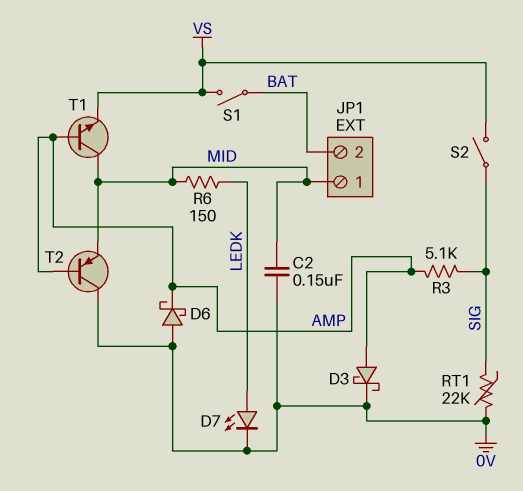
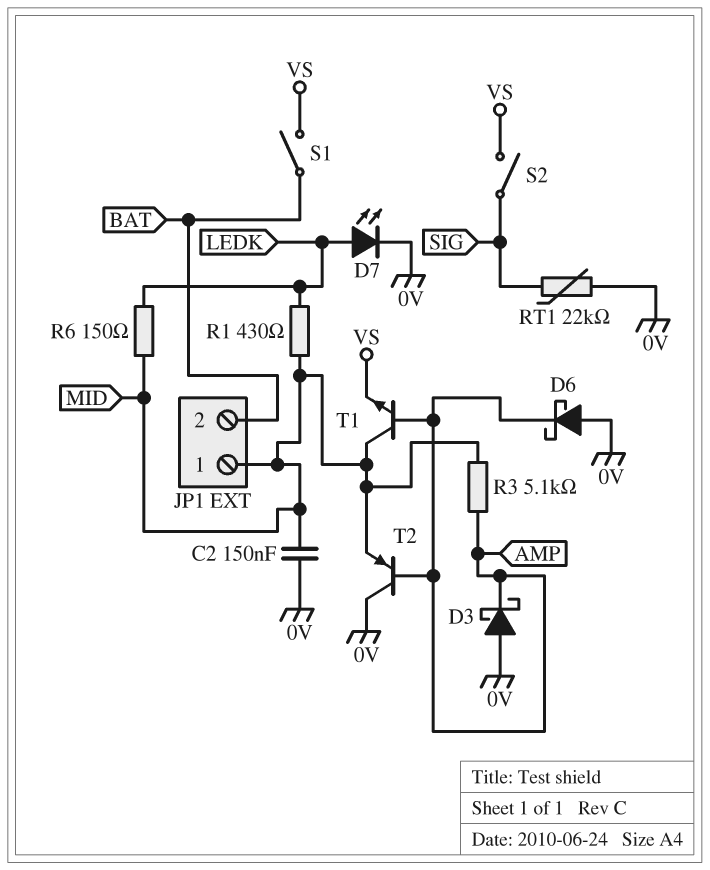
D3: schottky (A AMP, K 0V) -> schottky (A 0V, K AMP)
R1: none -> 430 (LEDK, MID)
R3: 5.1k (AMP, SIG) -> 5.1k (AMP, MID)

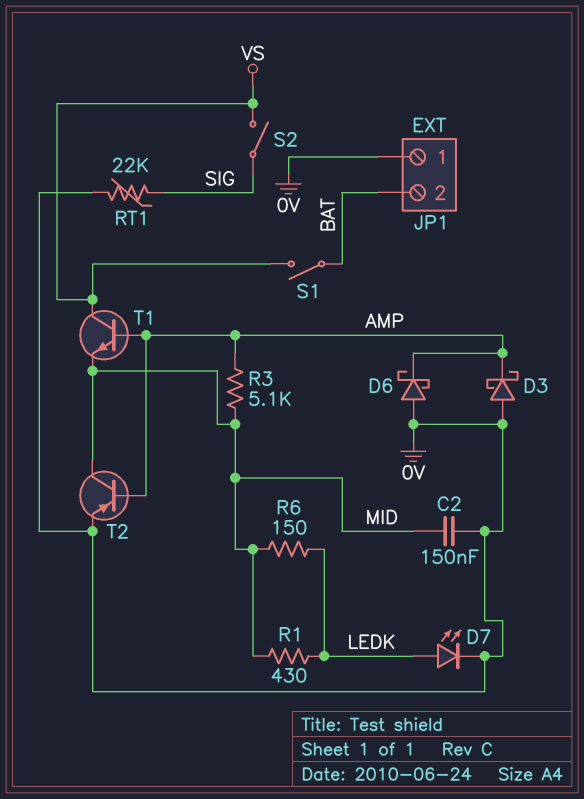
JP1 pin 1: MID -> 0V
T1: NPN (B AMP, C MID, E VS) -> NPN (B AMP, C VS, E MID)
T2: PNP (B AMP, C 0V, E MID) -> PNP (B AMP, C MID, E 0V)

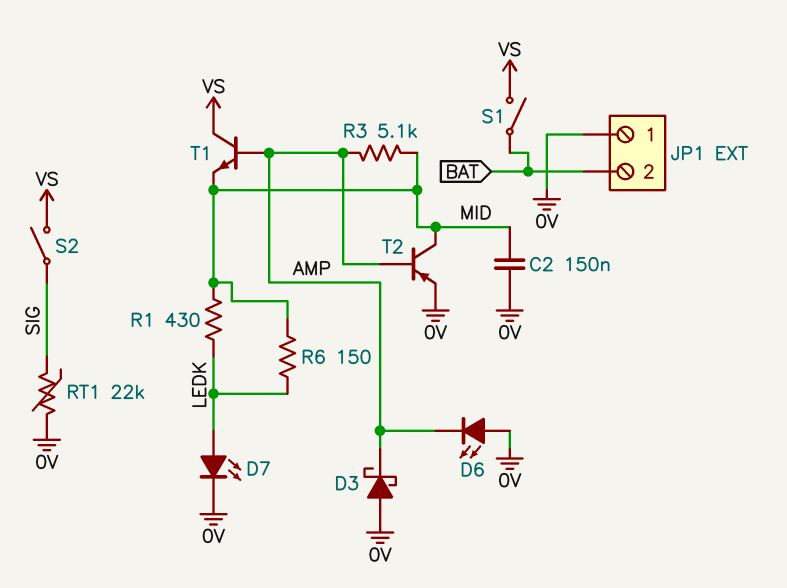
D6: schottky (A 0V, K AMP) -> LED (A 0V, K AMP)

